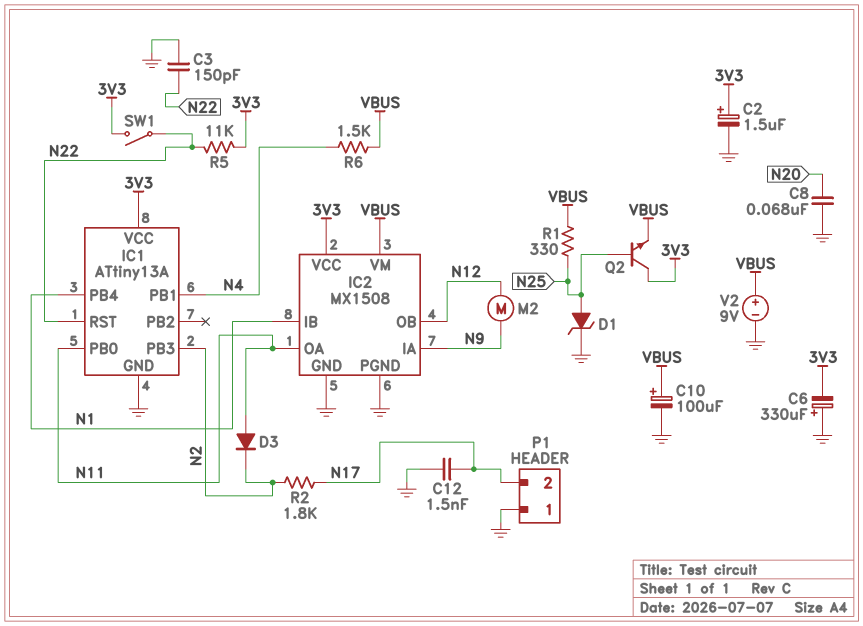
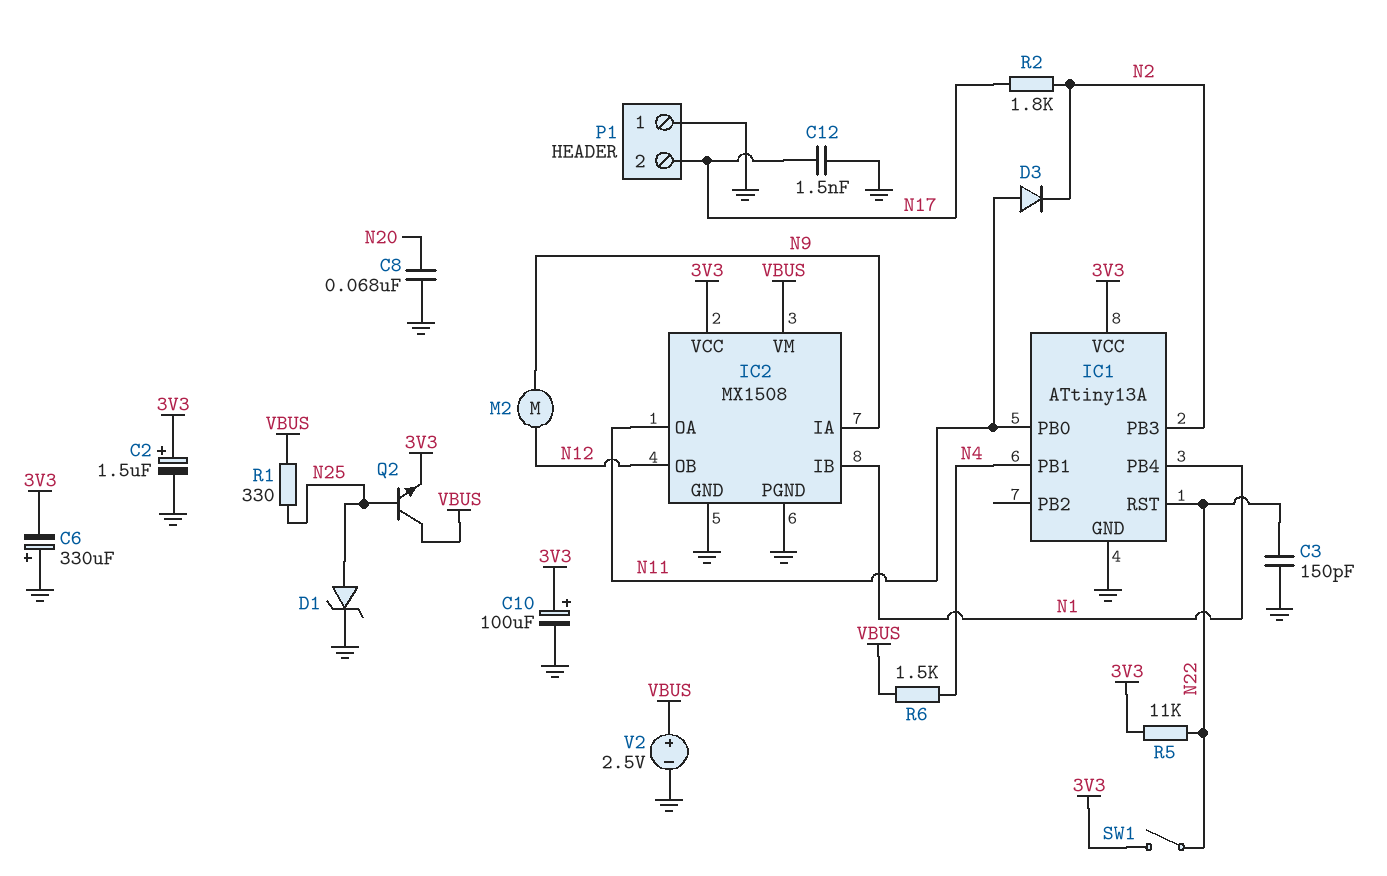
C10: 100uF (plus VBUS, minus GND) -> 100uF (plus 3V3, minus GND)
Q2: NPN (B N25, C 3V3, E VBUS) -> NPN (B N25, C VBUS, E 3V3)
V2: 9V (plus VBUS, minus GND) -> 2.5V (plus VBUS, minus GND)

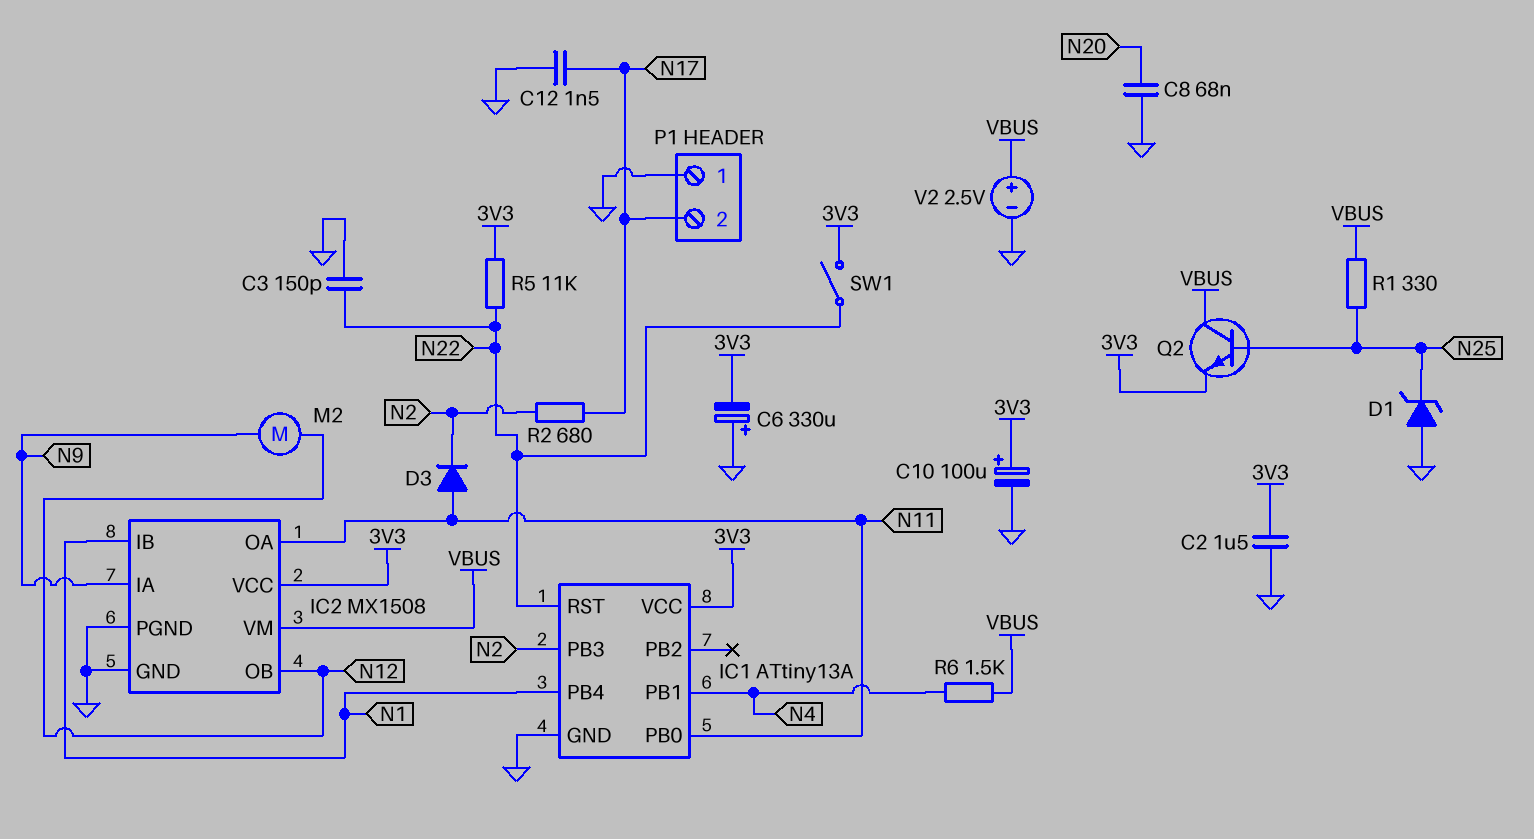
C2: 1.5uF (plus 3V3, minus GND) -> 1.5uF (3V3, GND)
D1: zener (A N25, K GND) -> zener (A GND, K N25)
R2: 1.8k (N2, N17) -> 680 (N2, N17)

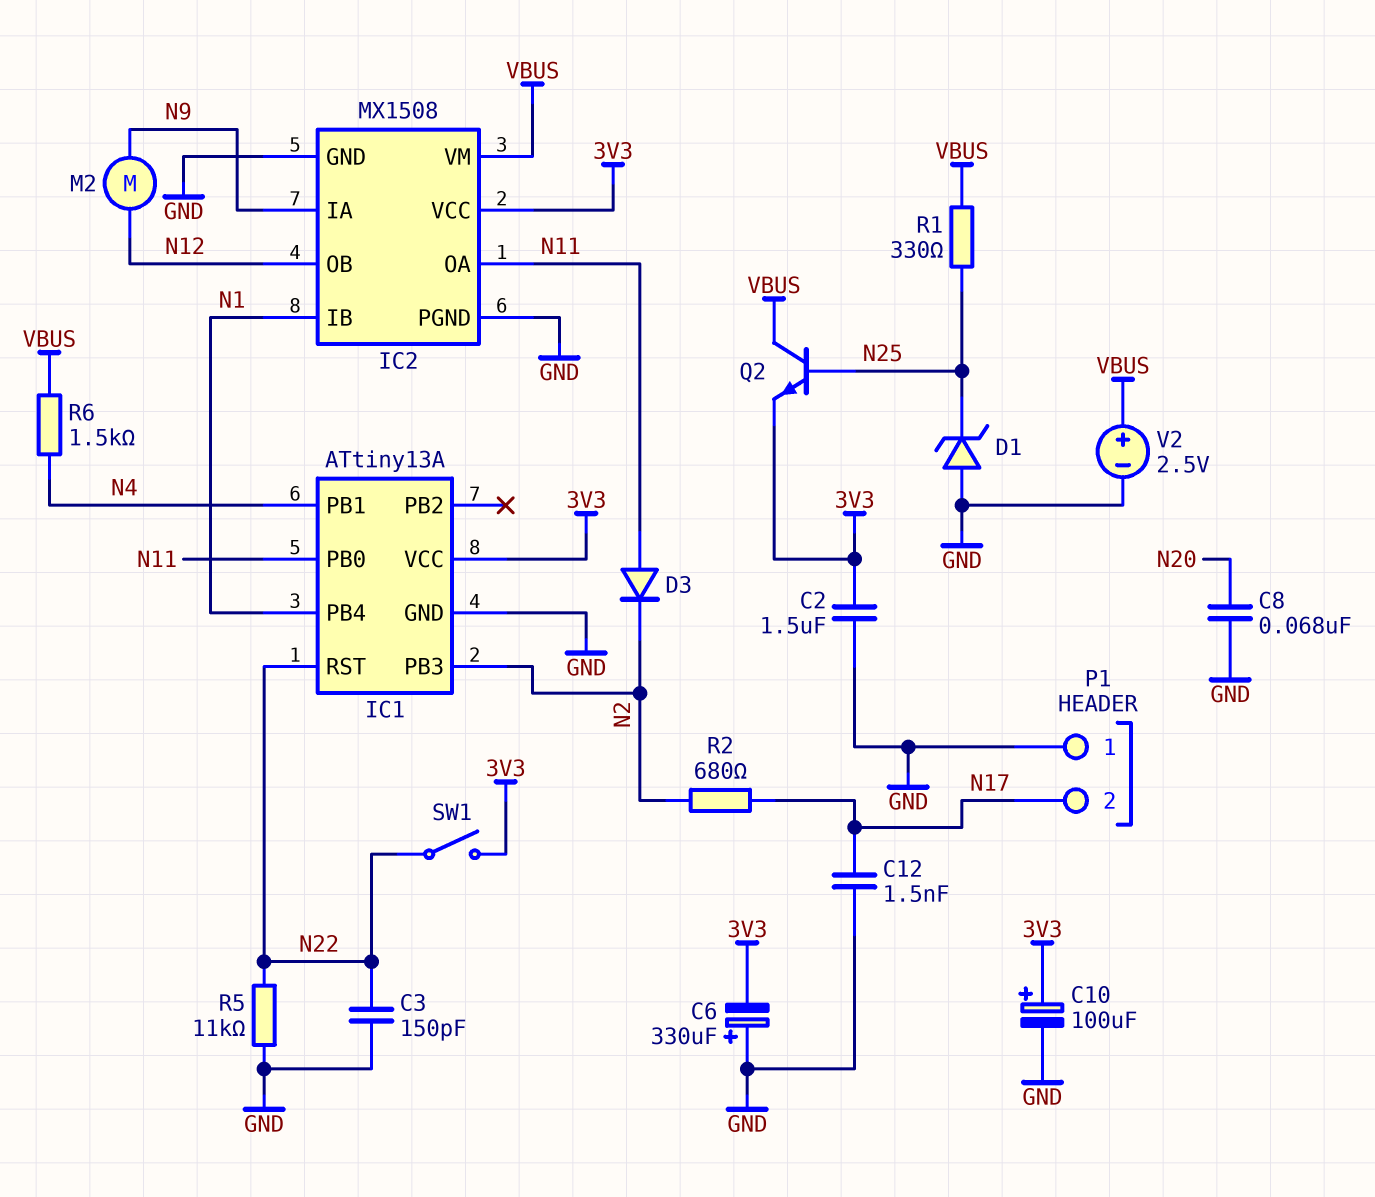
R5: 11k (3V3, N22) -> 11k (GND, N22)

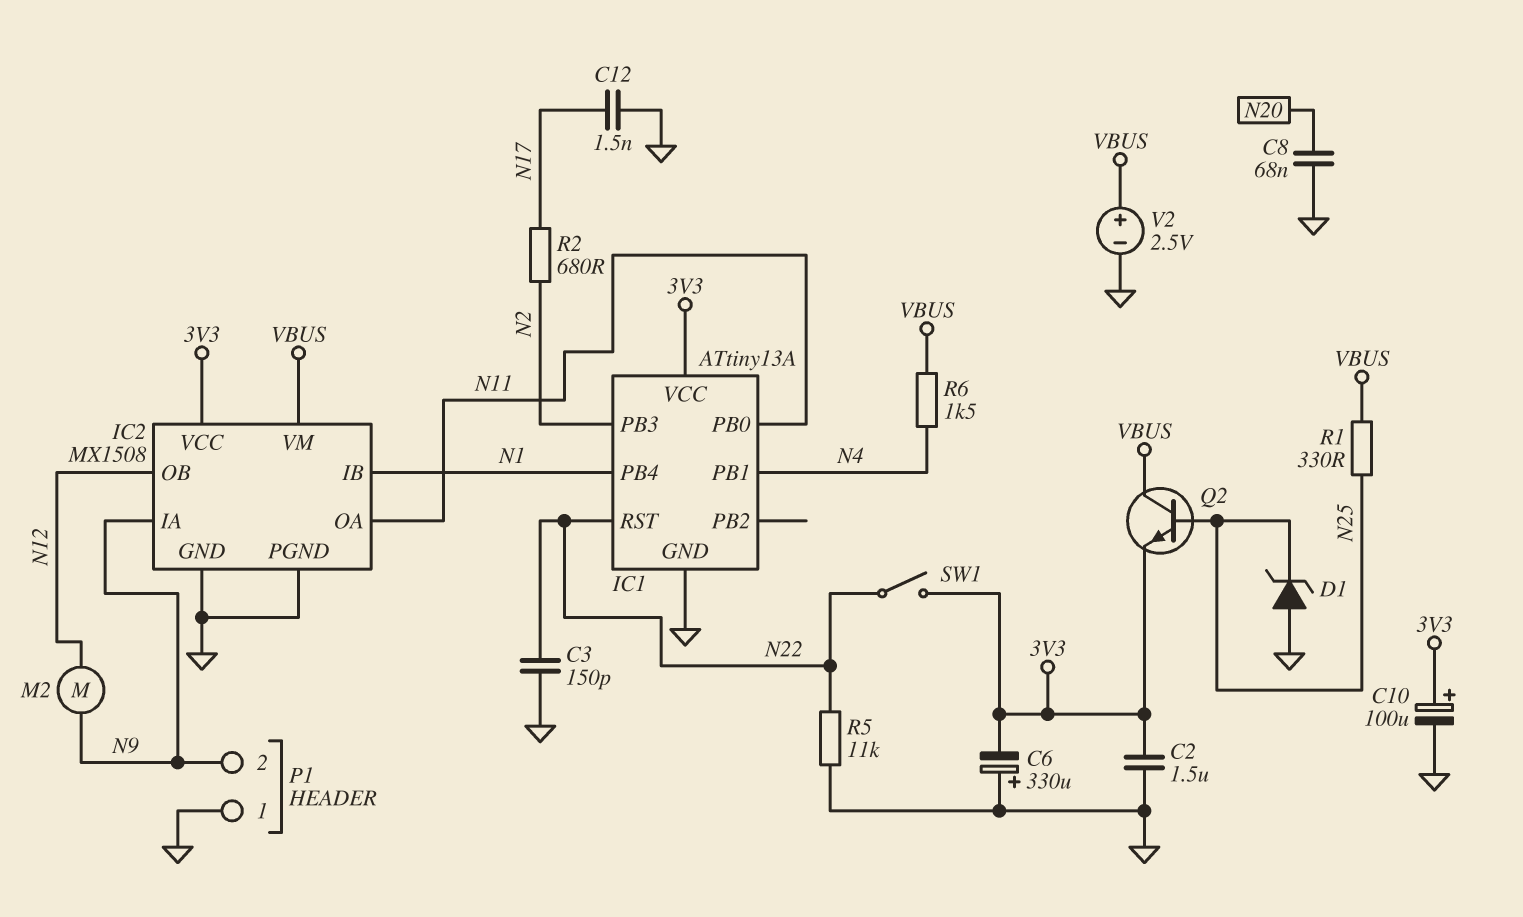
D3: diode (A N11, K N2) -> none
P1 pin 2: N17 -> N9

